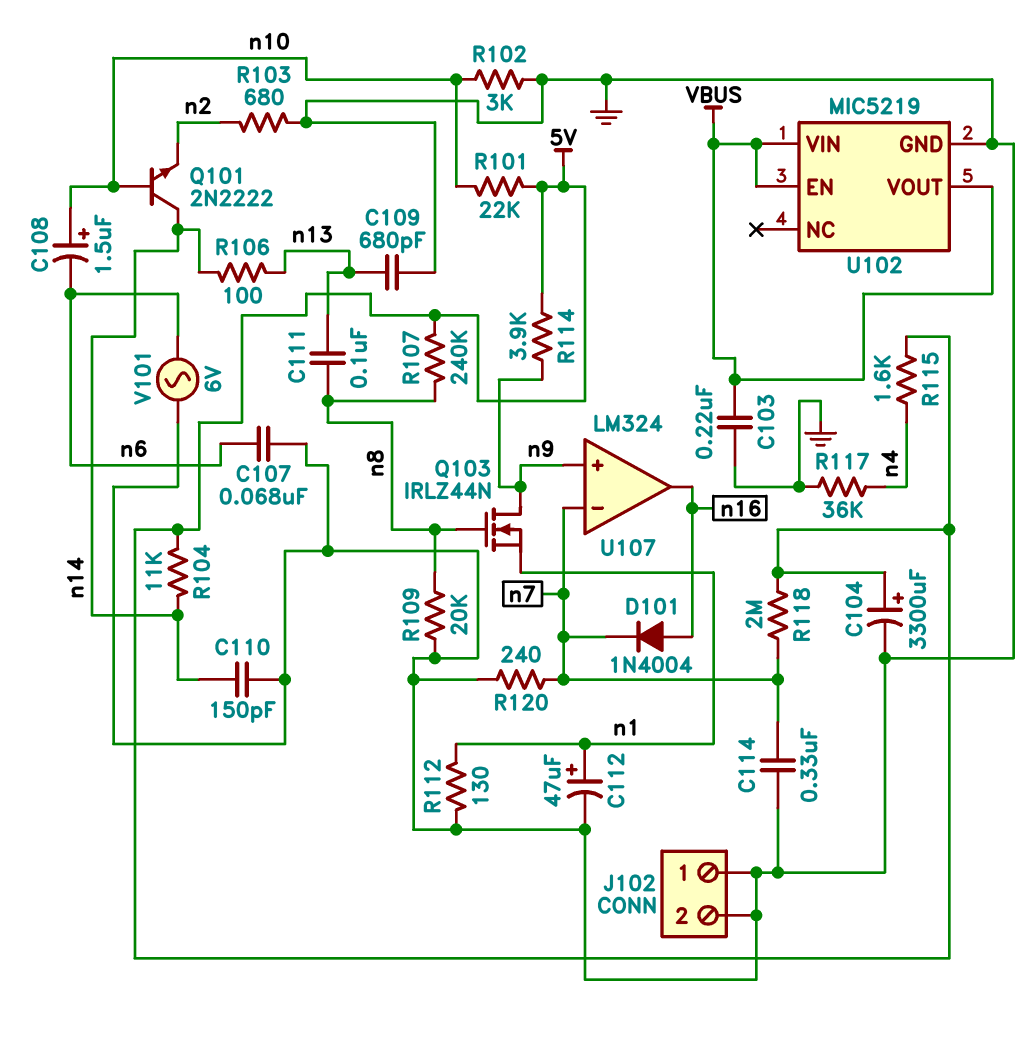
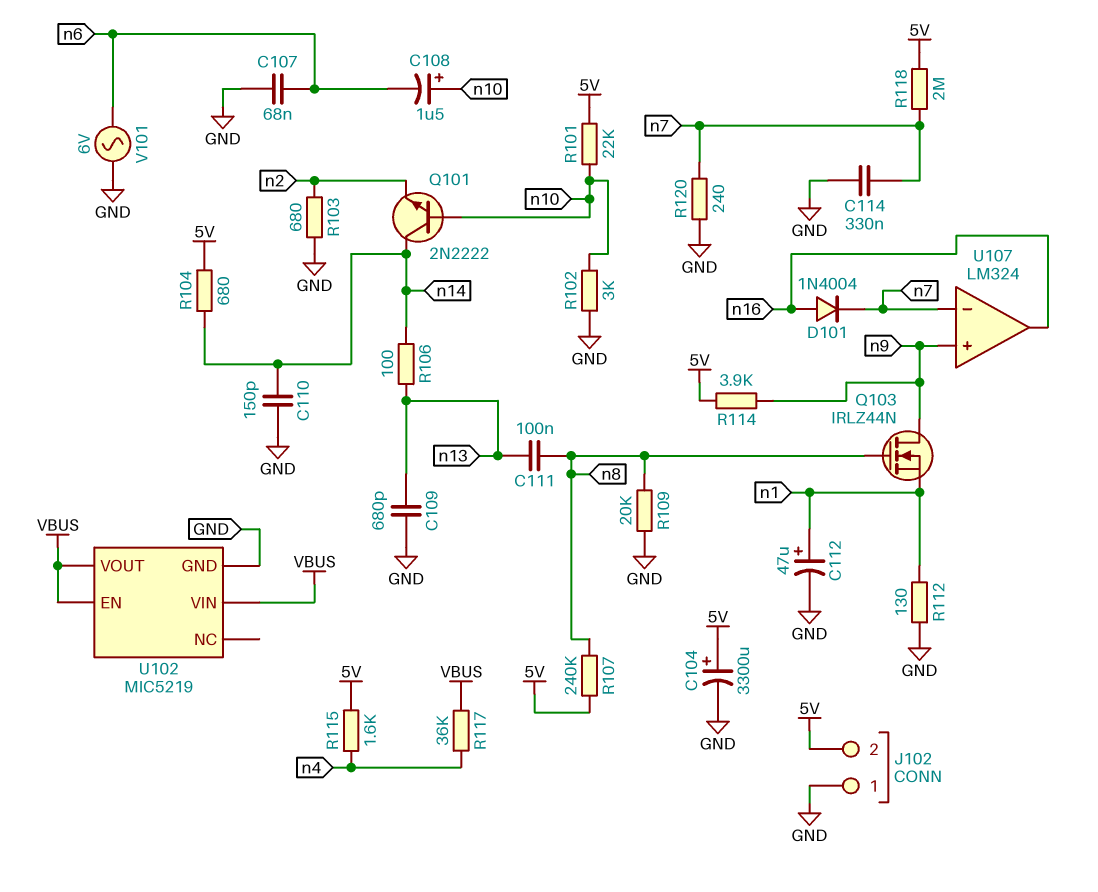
C103: 220nF (GND, VBUS) -> none
J102 pin 2: GND -> 5V
R104: 11k (5V, n14) -> 680 (5V, n14)
R117: 36k (GND, n4) -> 36k (VBUS, n4)

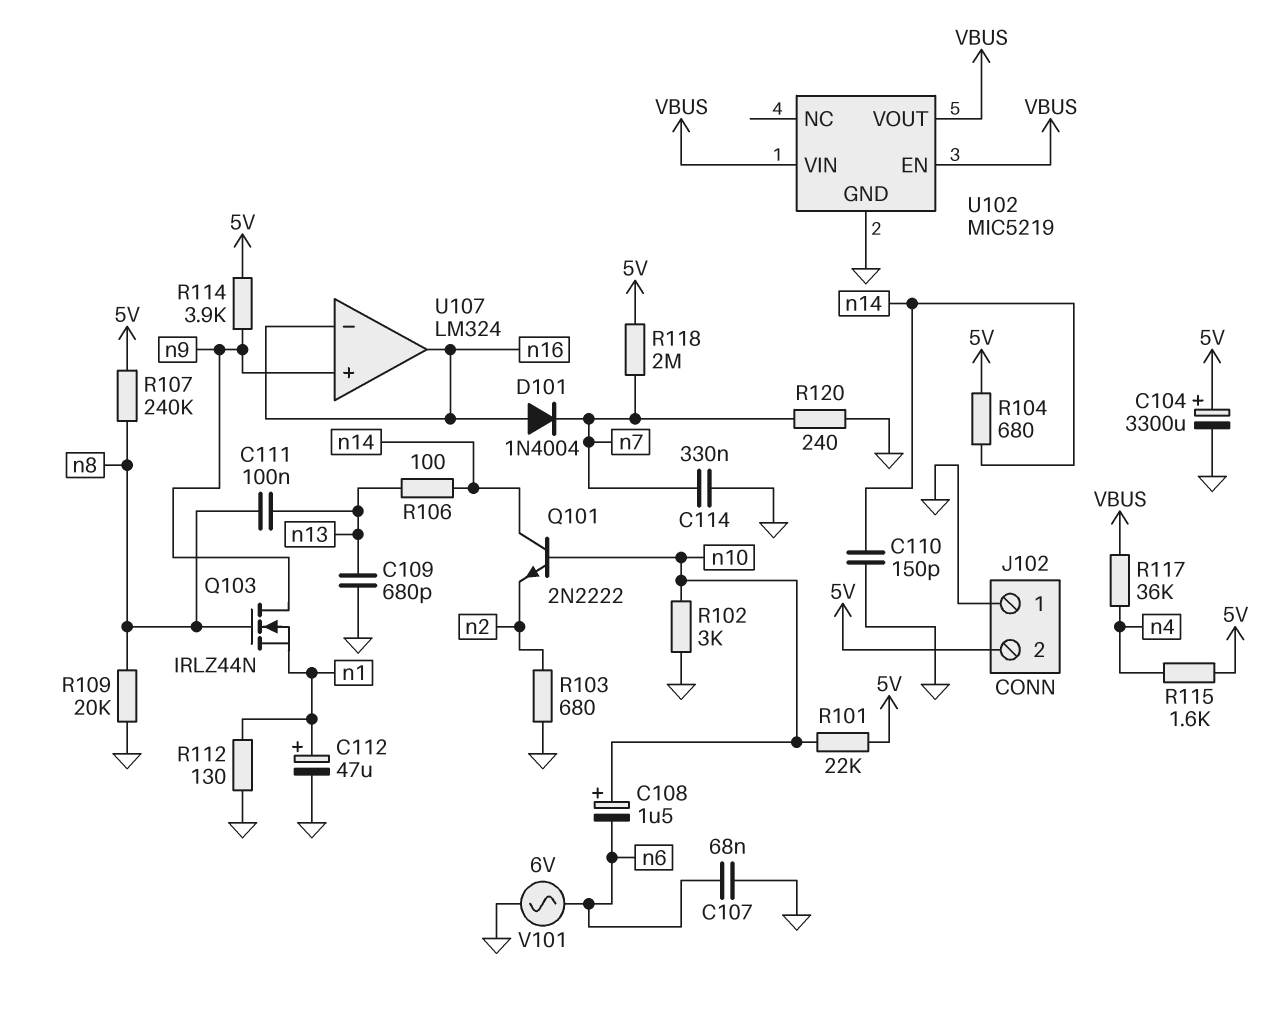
U107 pin in-: n7 -> n16

